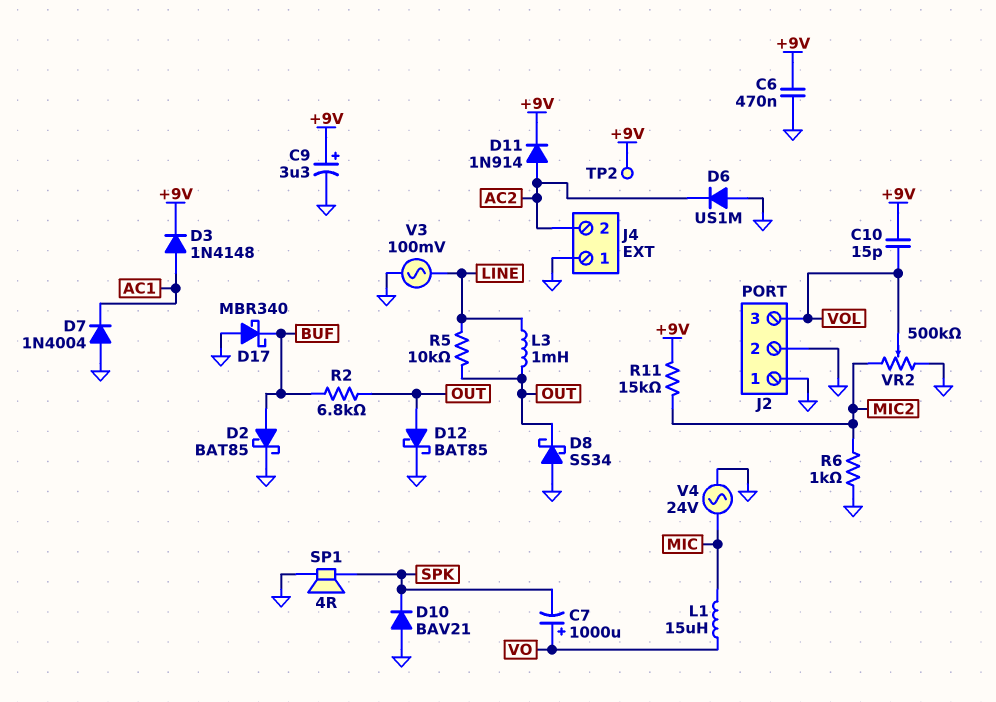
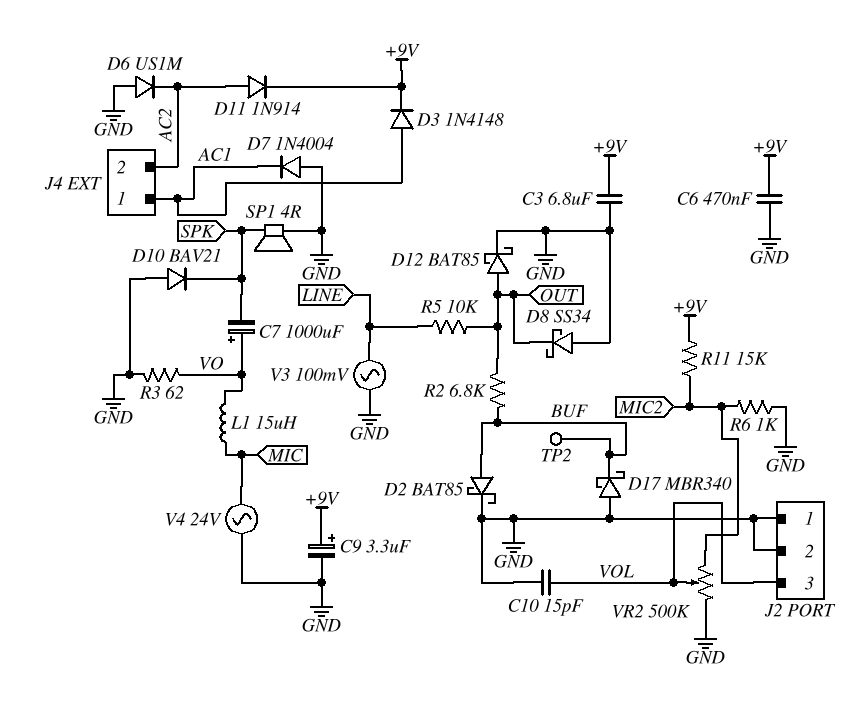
C3: none -> 6.8uF (+9V, GND)
C10: 15pF (+9V, VOL) -> 15pF (GND, VOL)
J4 pin 1: GND -> AC1
L3: 1mH (LINE, OUT) -> none
R3: none -> 62 (GND, VO)
TP2: test point (+9V) -> test point (BUF)

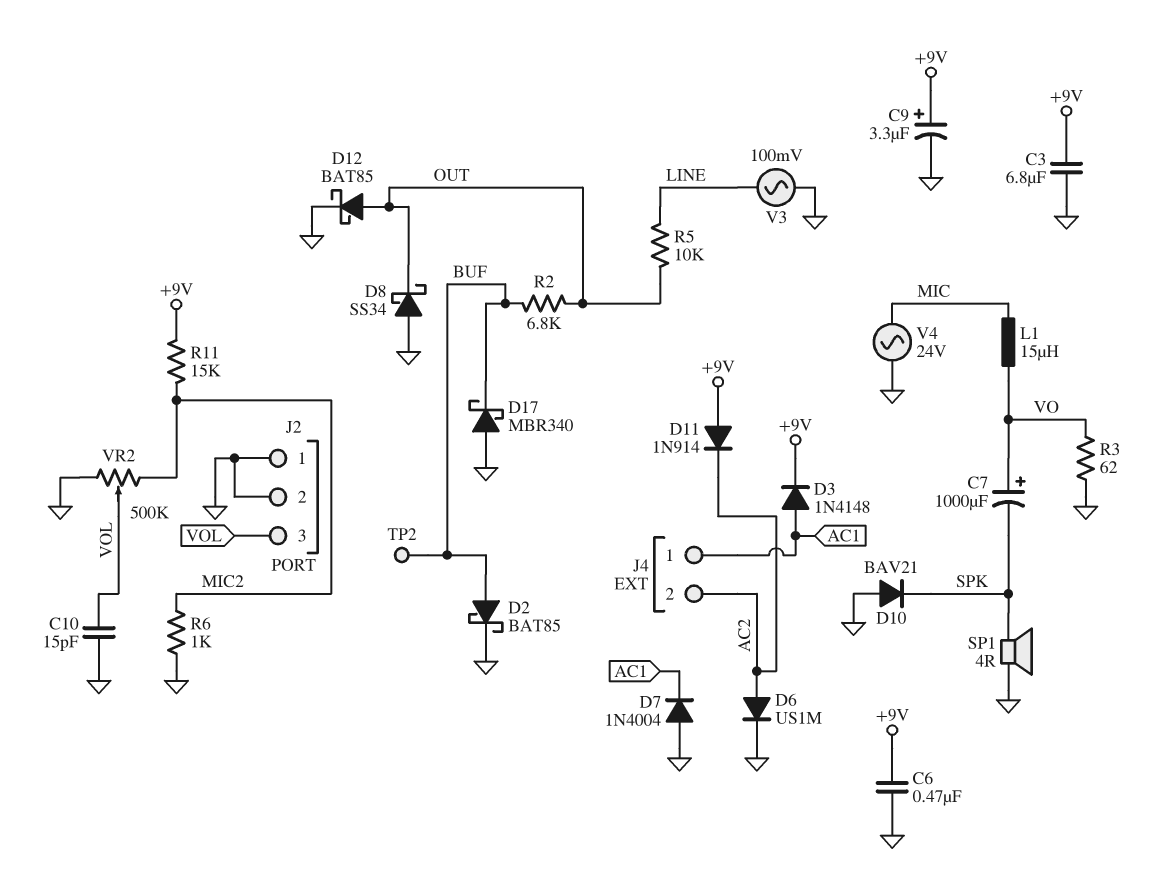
D6: diode US1M (A GND, K AC2) -> diode US1M (A AC2, K GND)
D11: diode 1N914 (A AC2, K +9V) -> diode 1N914 (A +9V, K AC2)

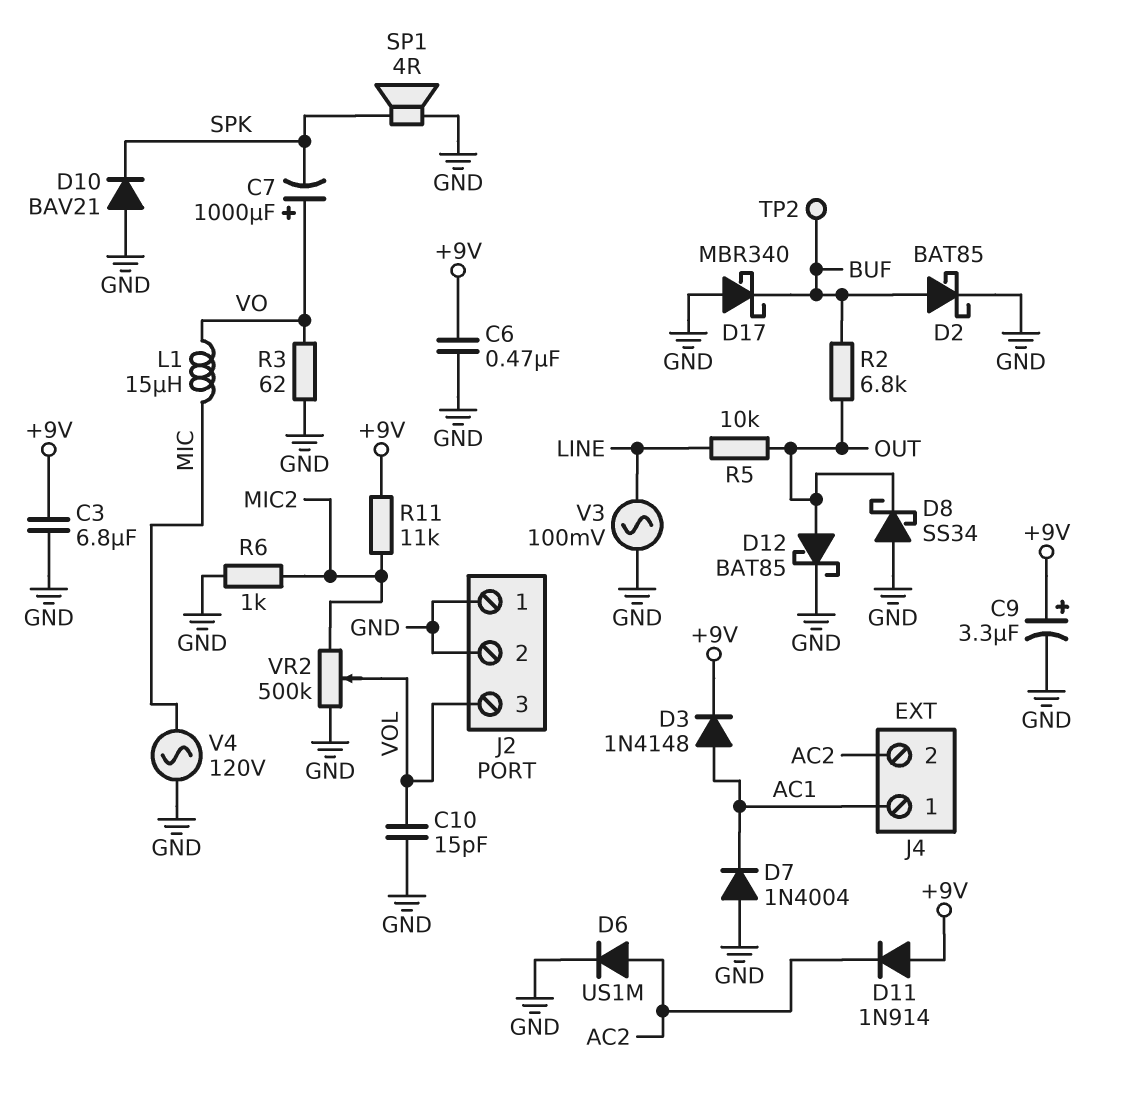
R11: 15k (+9V, MIC2) -> 11k (+9V, MIC2)
V4: AC 24V (GND, MIC) -> AC 120V (GND, MIC)

